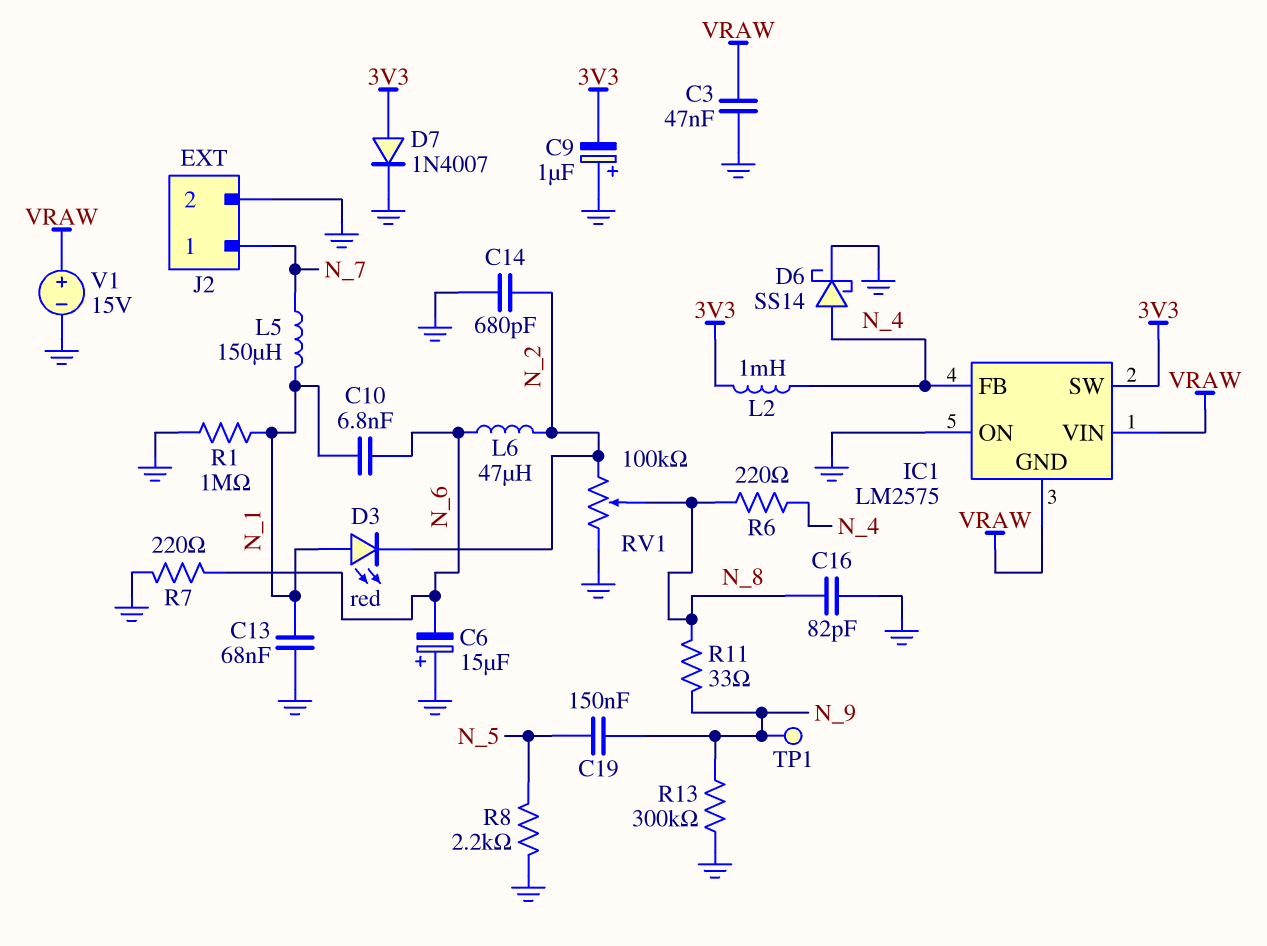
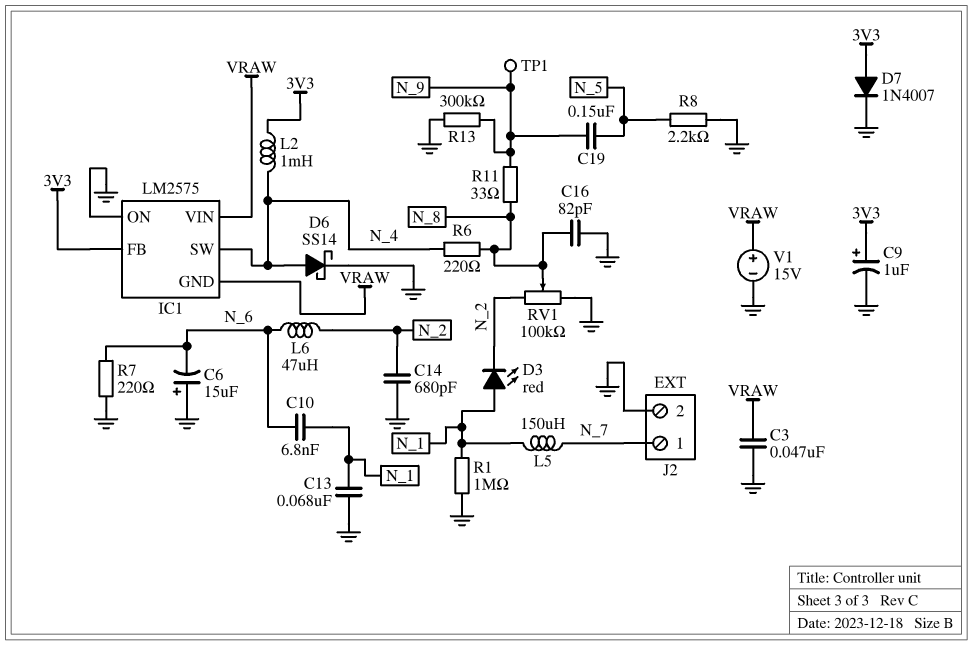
C9: 1uF (plus GND, minus 3V3) -> 1uF (plus 3V3, minus GND)
IC1 pin FB: N_4 -> 3V3
IC1 pin SW: 3V3 -> N_4

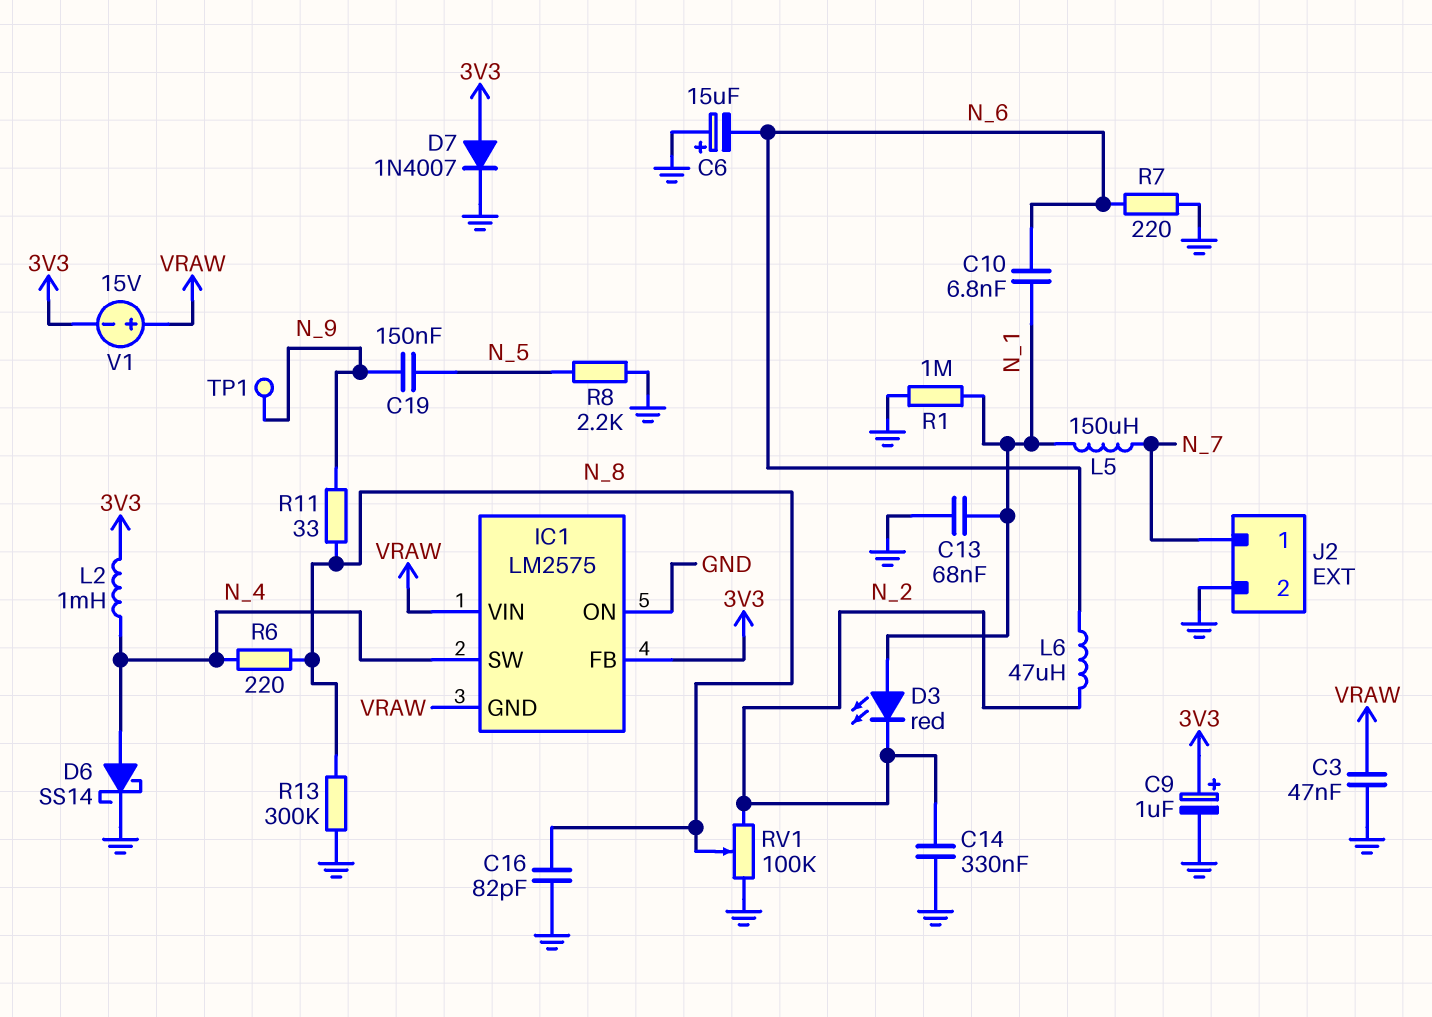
C14: 680pF (GND, N_2) -> 330nF (GND, N_2)
R13: 300k (GND, N_9) -> 300k (GND, N_8)
V1: 15V (plus VRAW, minus GND) -> 15V (plus VRAW, minus 3V3)

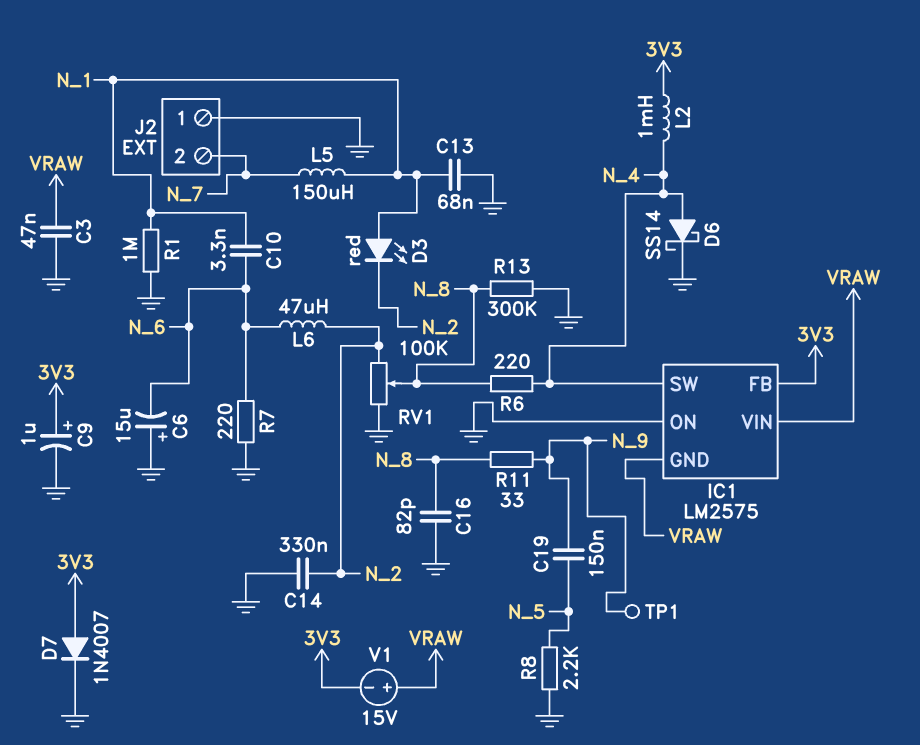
C10: 6.8nF (N_1, N_6) -> 3.3nF (N_1, N_6)
J2 pin 1: N_7 -> GND
J2 pin 2: GND -> N_7

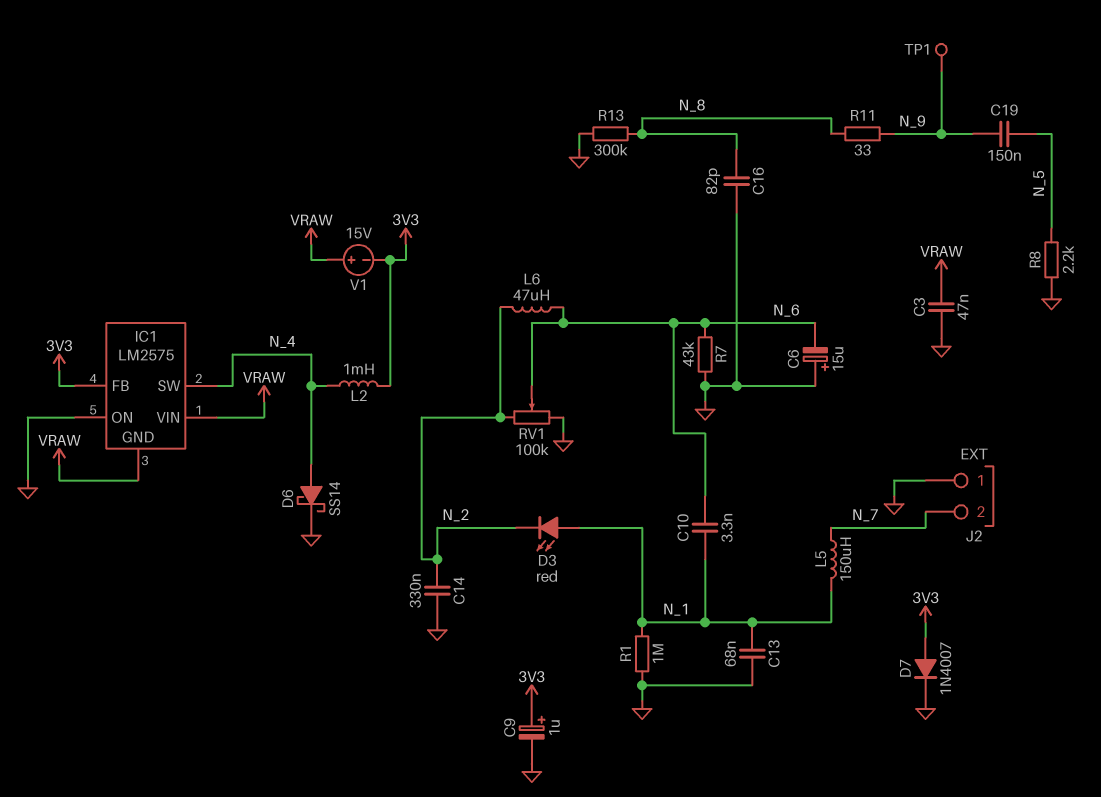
R6: 220 (N_4, N_8) -> none
R7: 220 (GND, N_6) -> 43k (GND, N_6)
RV1: 100k (GND, N_2, wiper N_8) -> 100k (GND, N_2, wiper N_6)

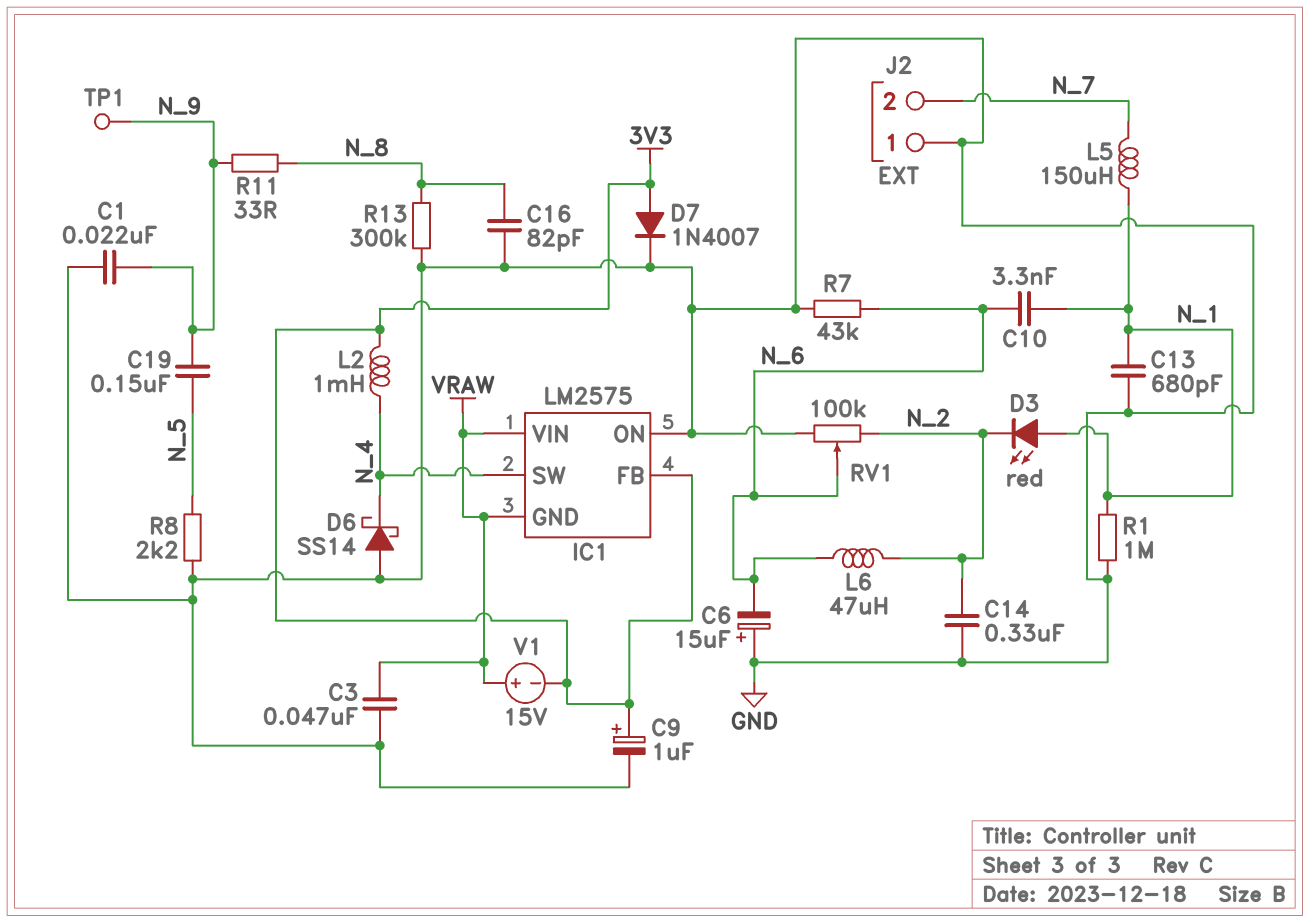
C1: none -> 22nF (GND, N_9)
C13: 68nF (GND, N_1) -> 680pF (GND, N_1)
D6: schottky SS14 (A N_4, K GND) -> schottky SS14 (A GND, K N_4)

